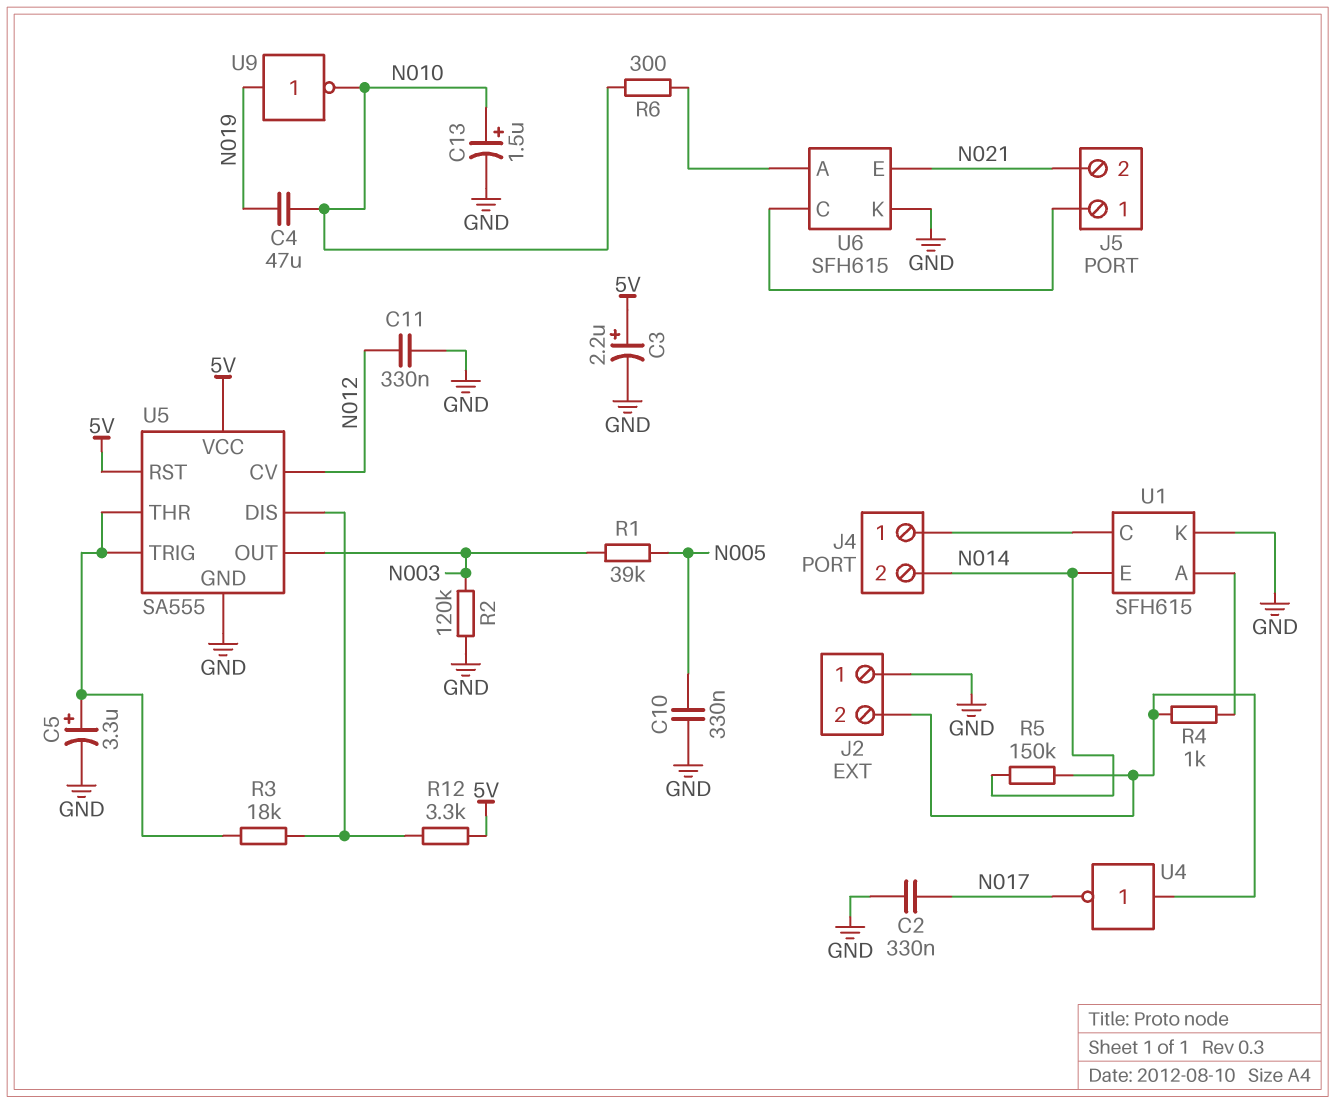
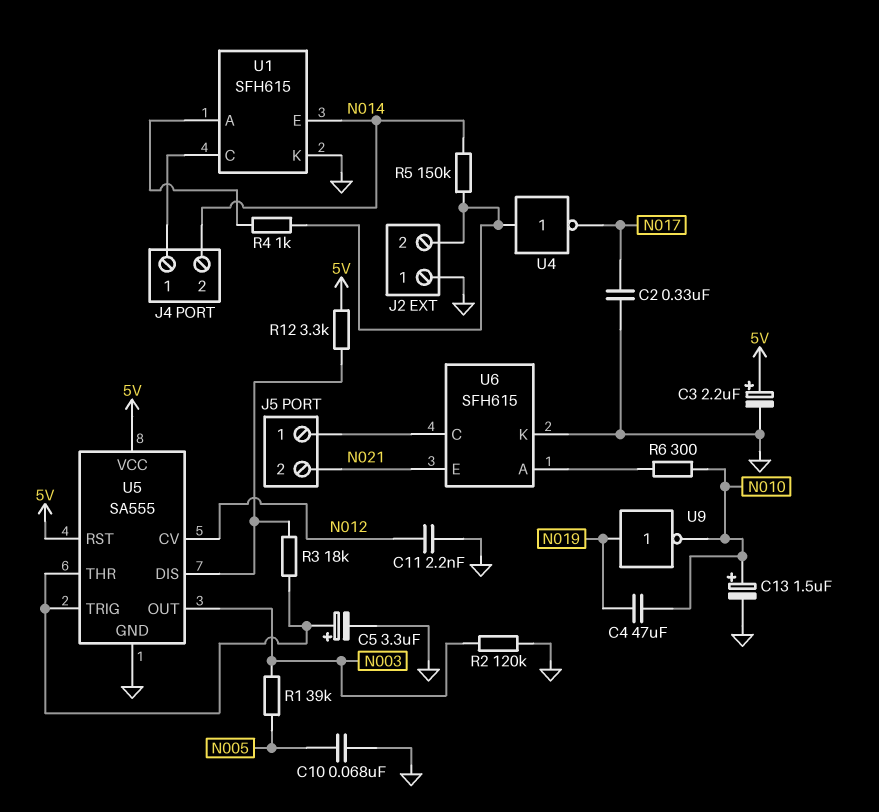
C10: 330nF (GND, N005) -> 68nF (GND, N005)
C11: 330nF (GND, N012) -> 2.2nF (GND, N012)

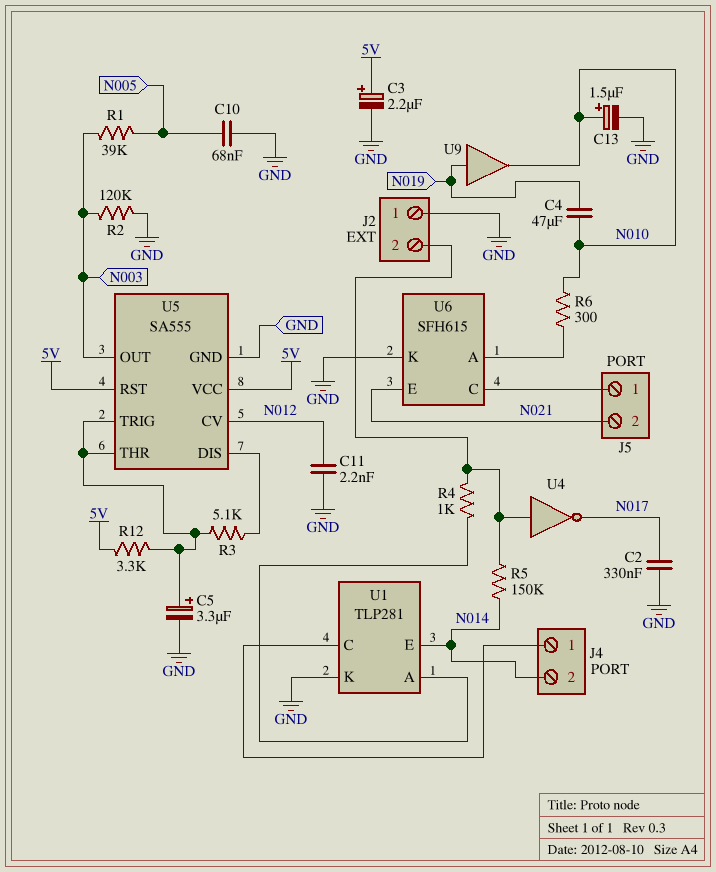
R3: 18k (U5/DIS, U5/THR) -> 5.1k (U5/DIS, U5/THR)
R12: 3.3k (5V, U5/DIS) -> 3.3k (5V, U5/THR)
U1: SFH615 -> TLP281
U9: NOT (in N019, out N010) -> buffer (in N019, out N010)

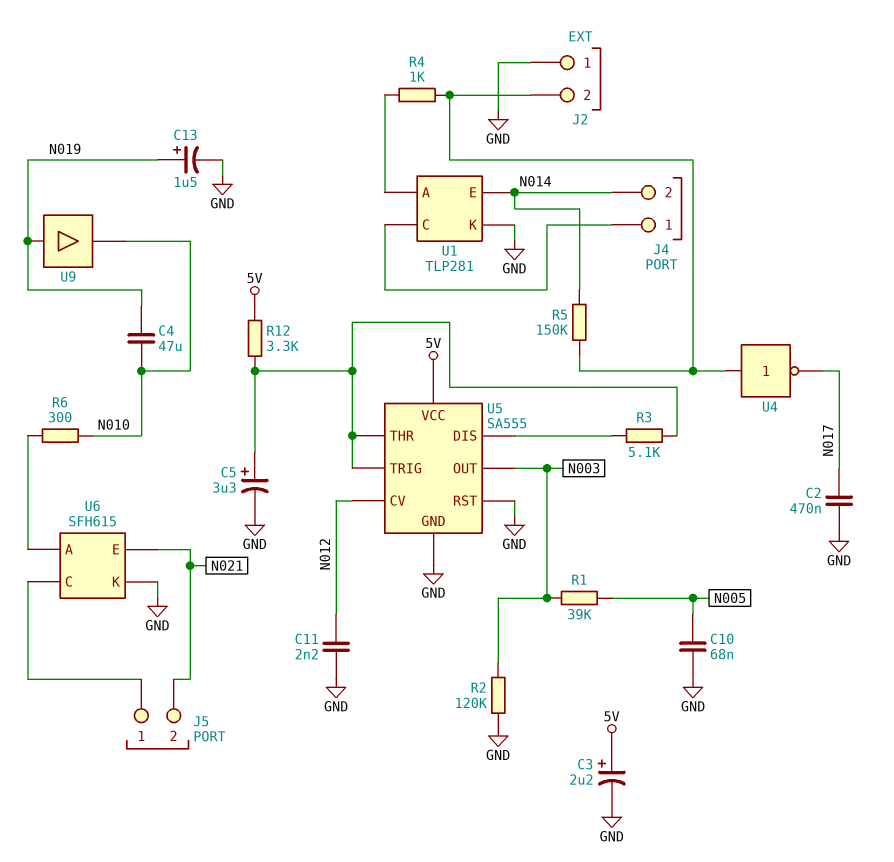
C2: 330nF (GND, N017) -> 470nF (GND, N017)
C13: 1.5uF (plus N010, minus GND) -> 1.5uF (plus N019, minus GND)
U5 pin RST: 5V -> GND

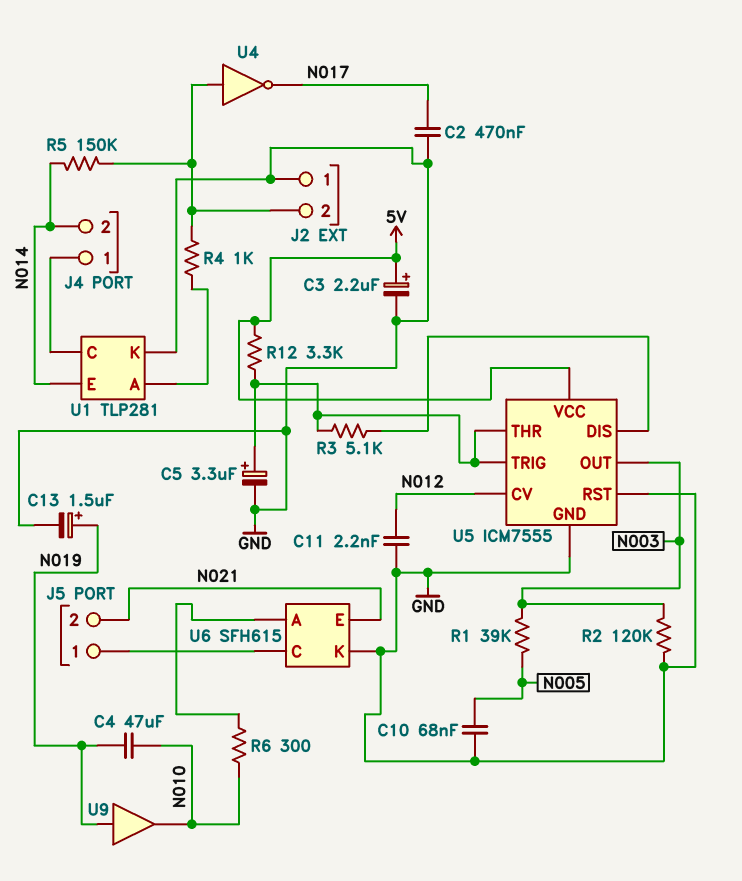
U5: SA555 -> ICM7555

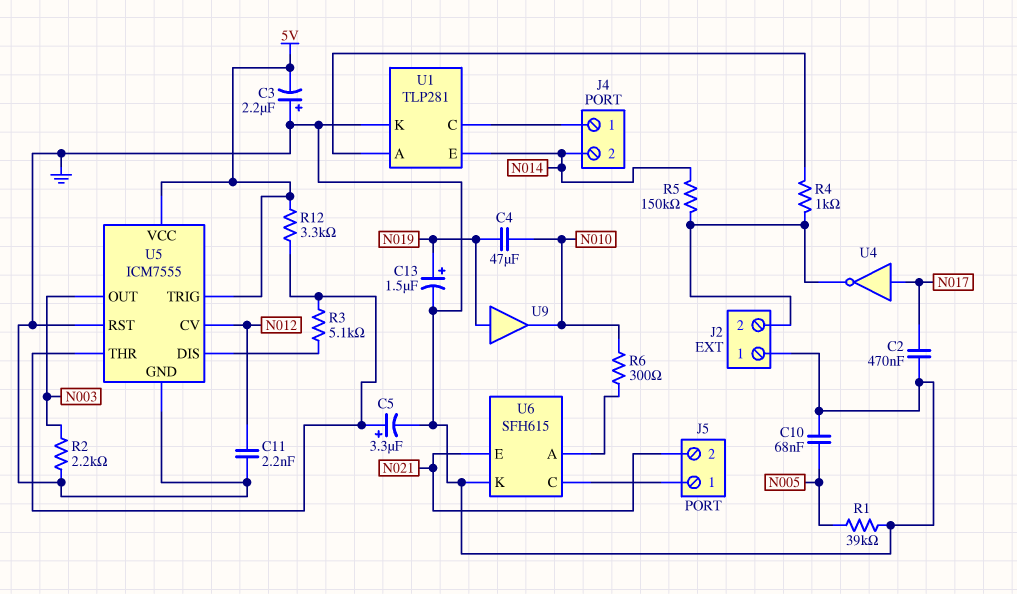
C3: 2.2uF (plus 5V, minus GND) -> 2.2uF (plus GND, minus 5V)
R1: 39k (N003, N005) -> 39k (GND, N005)
R2: 120k (GND, N003) -> 2.2k (GND, N003)
U4: NOT (in J2/2, out N017) -> NOT (in N017, out J2/2)
U5 pin TRIG: U5/THR -> 5V

